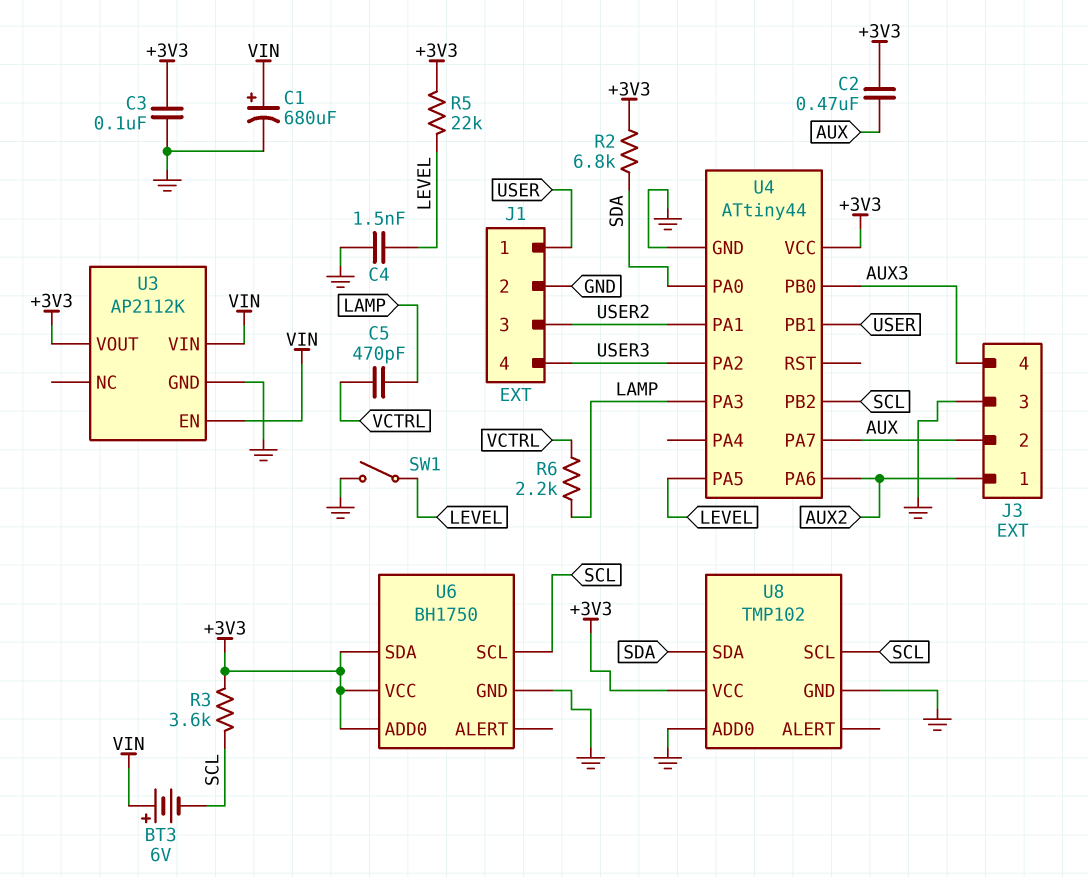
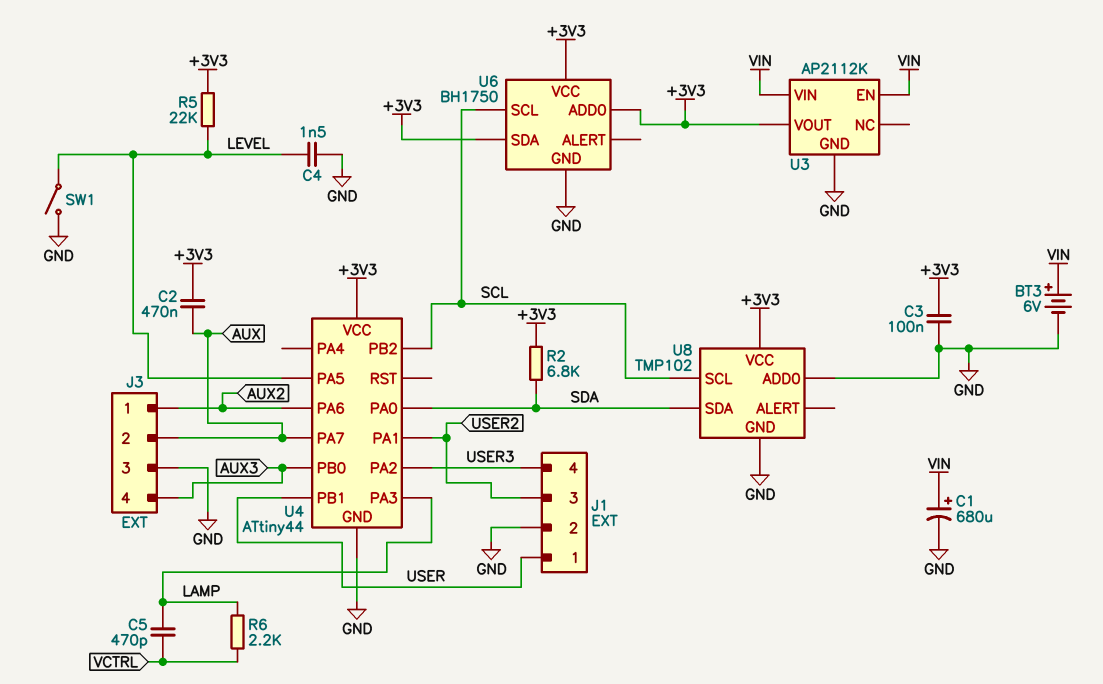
BT3: 6V (plus VIN, minus SCL) -> 6V (plus VIN, minus GND)
R3: 3.6k (+3V3, SCL) -> none

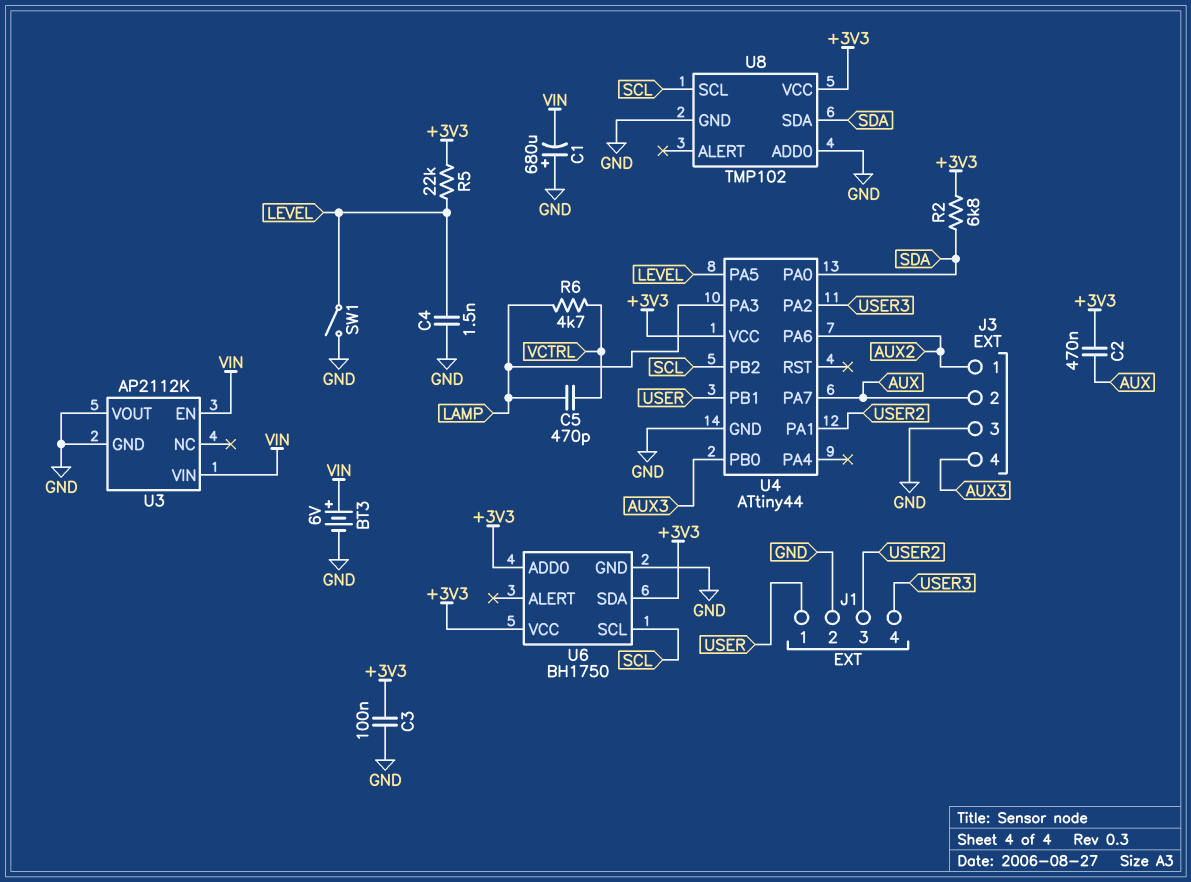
C1: 680uF (plus VIN, minus GND) -> 680uF (plus GND, minus VIN)
R6: 2.2k (LAMP, VCTRL) -> 4.7k (LAMP, VCTRL)
U3 pin VOUT: +3V3 -> GND

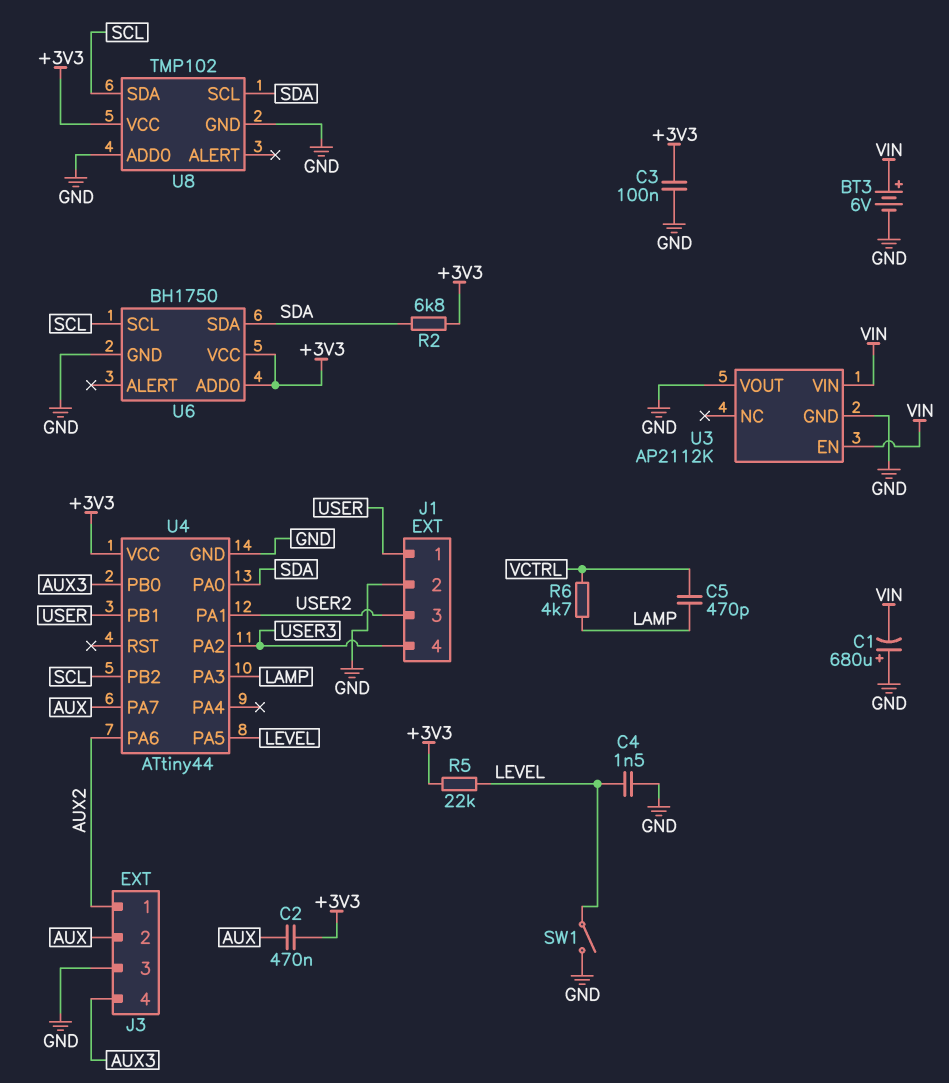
U6 pin SDA: +3V3 -> SDA
U8 pin SCL: SCL -> SDA
U8 pin SDA: SDA -> SCL

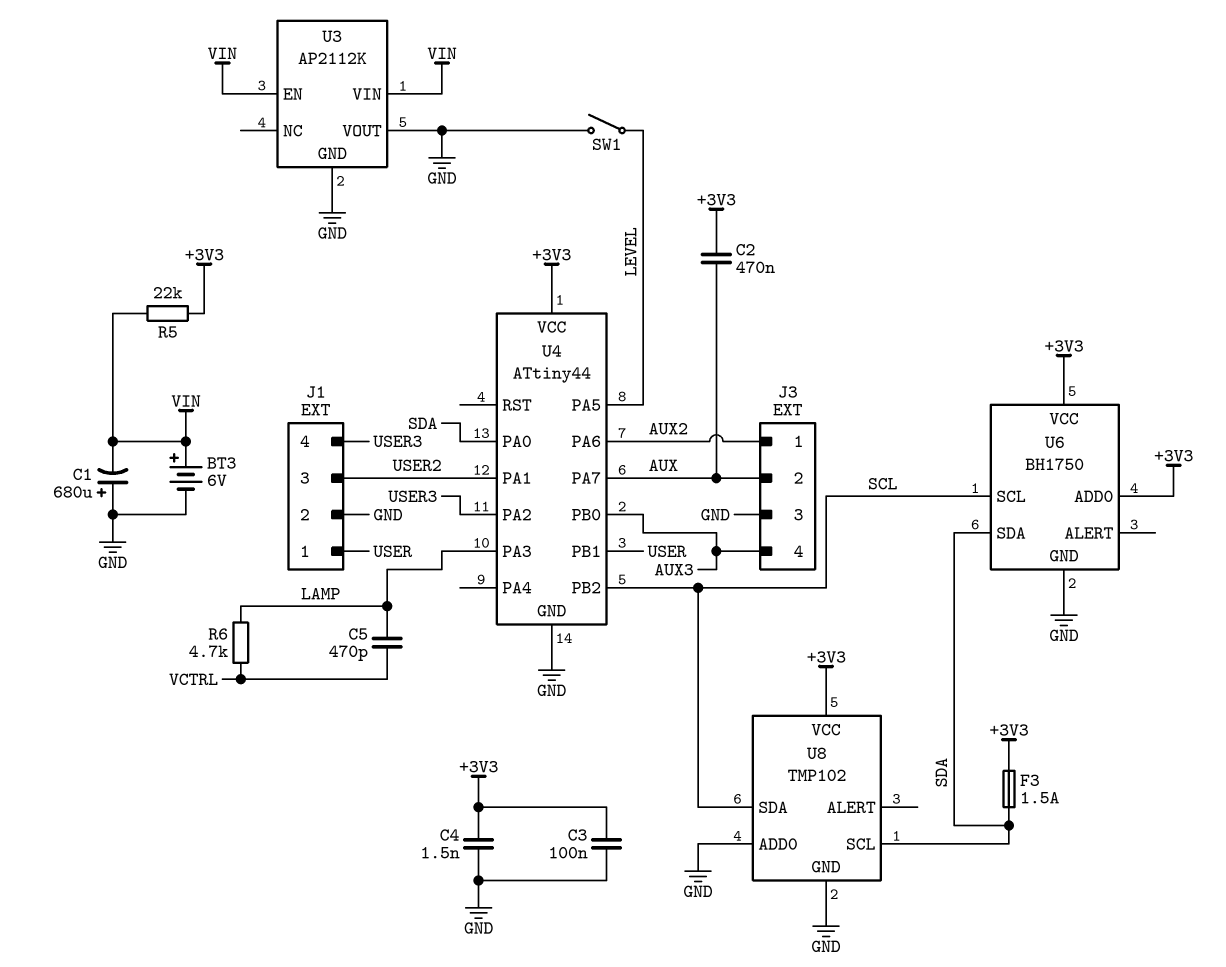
C4: 1.5nF (GND, LEVEL) -> 1.5nF (+3V3, GND)
F3: none -> 1.5A (+3V3, SDA)
R2: 6.8k (+3V3, SDA) -> none
R5: 22k (+3V3, LEVEL) -> 22k (+3V3, VIN)

